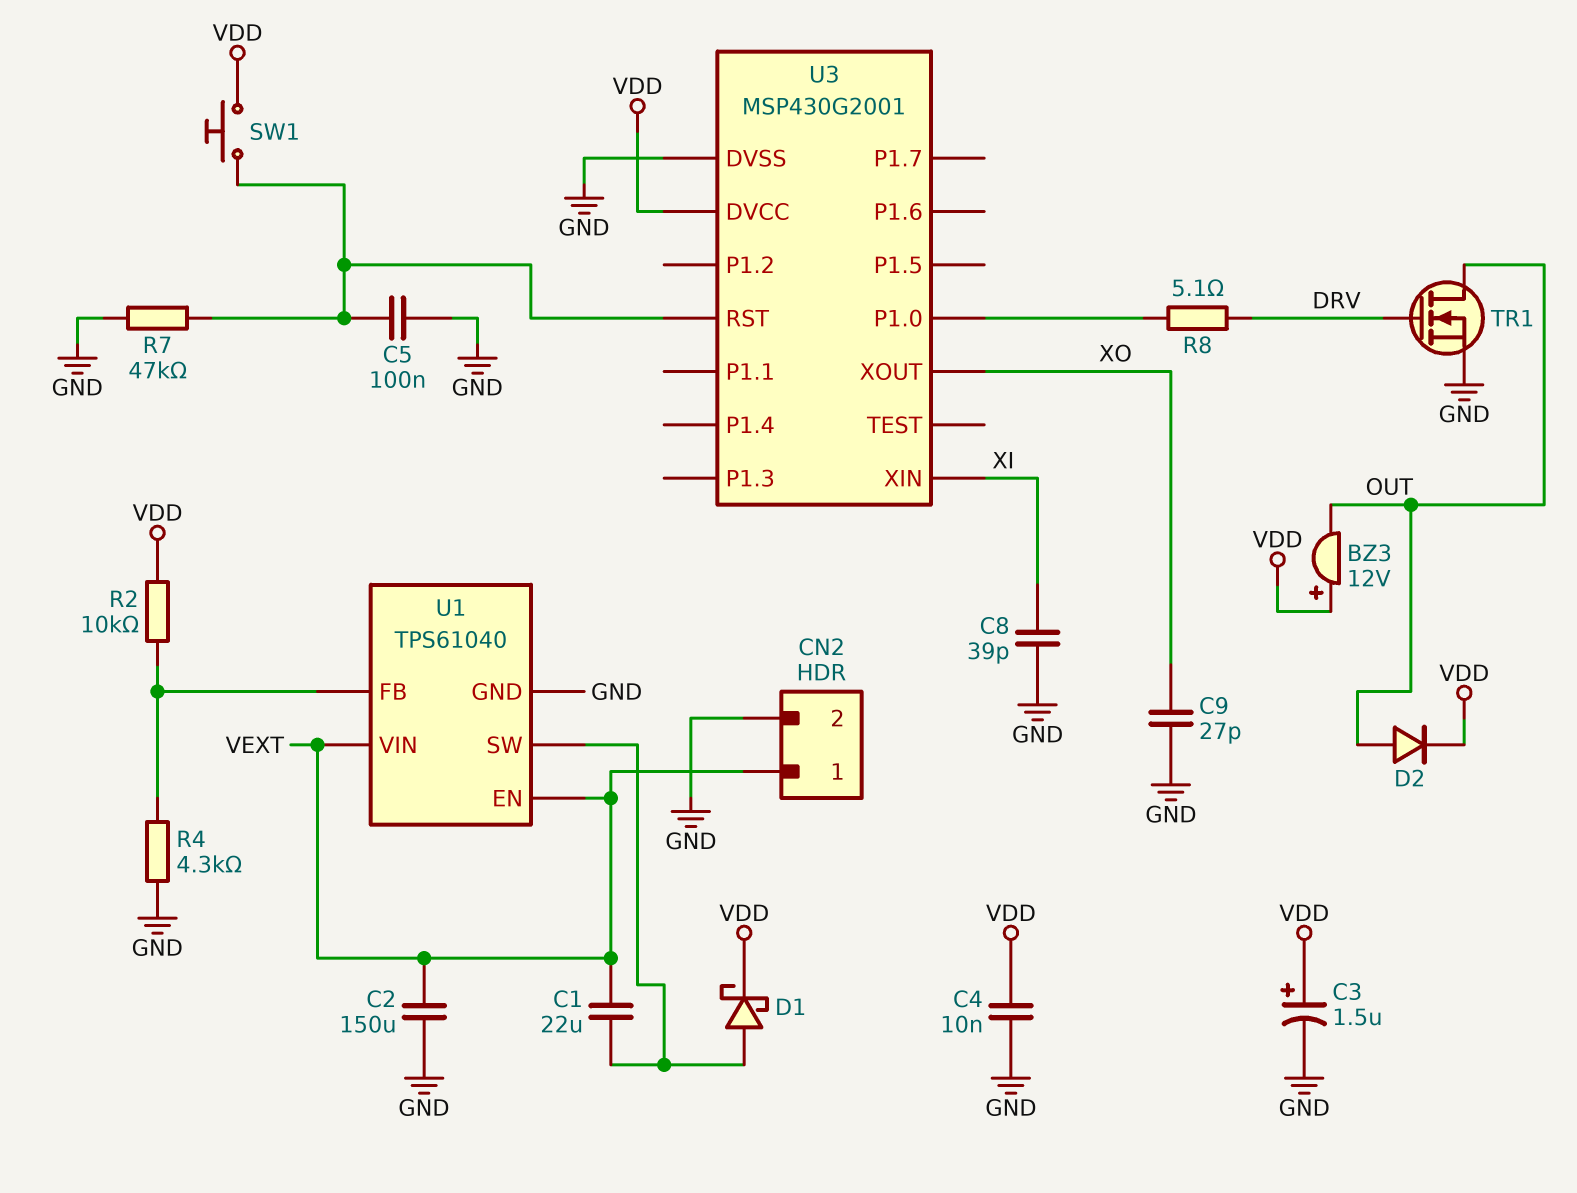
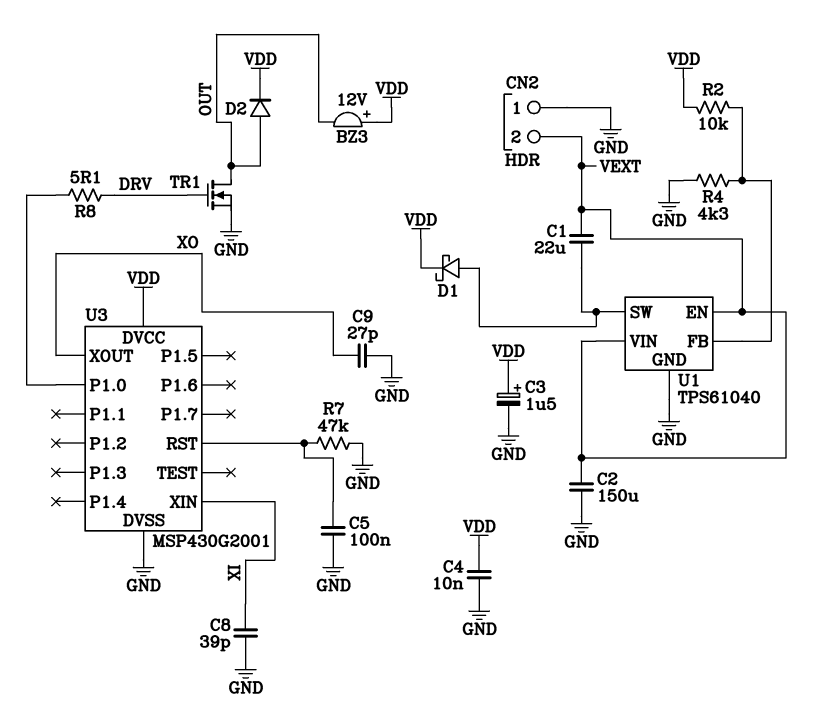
CN2 pin 1: VEXT -> GND
CN2 pin 2: GND -> VEXT
SW1: button (U3/RST, VDD) -> none

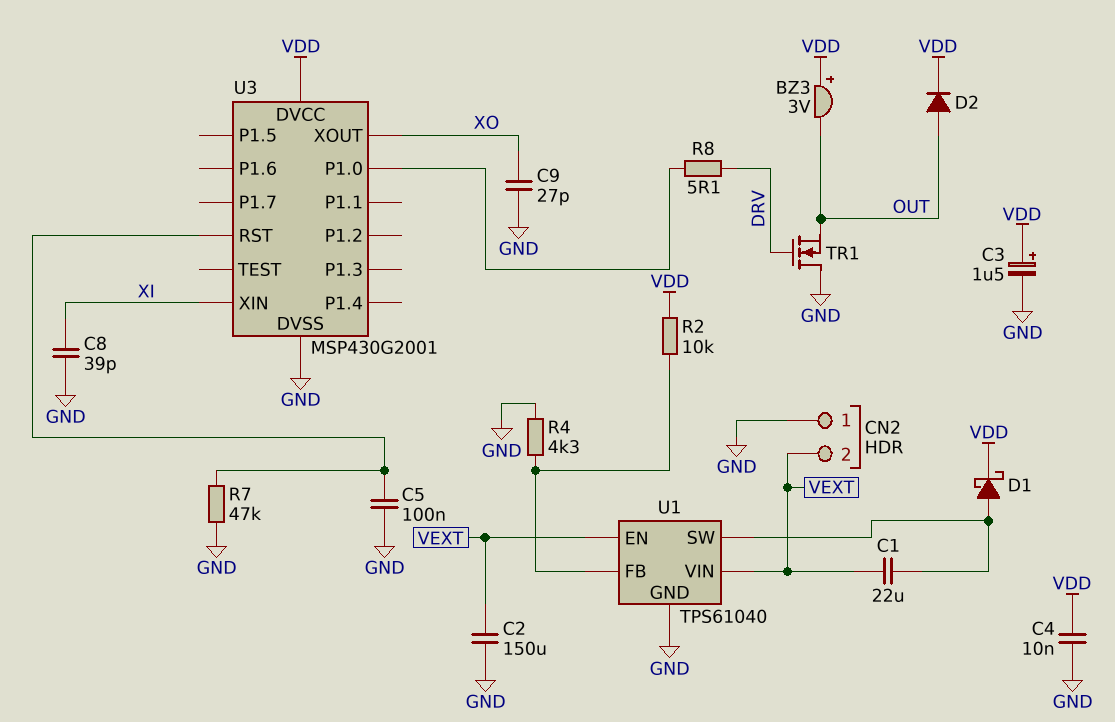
BZ3: buzzer 12V (plus VDD, minus OUT) -> buzzer 3V (plus VDD, minus OUT)
TR1: NMOS (G DRV, D OUT, S GND) -> NMOS (G DRV, D GND, S OUT)

